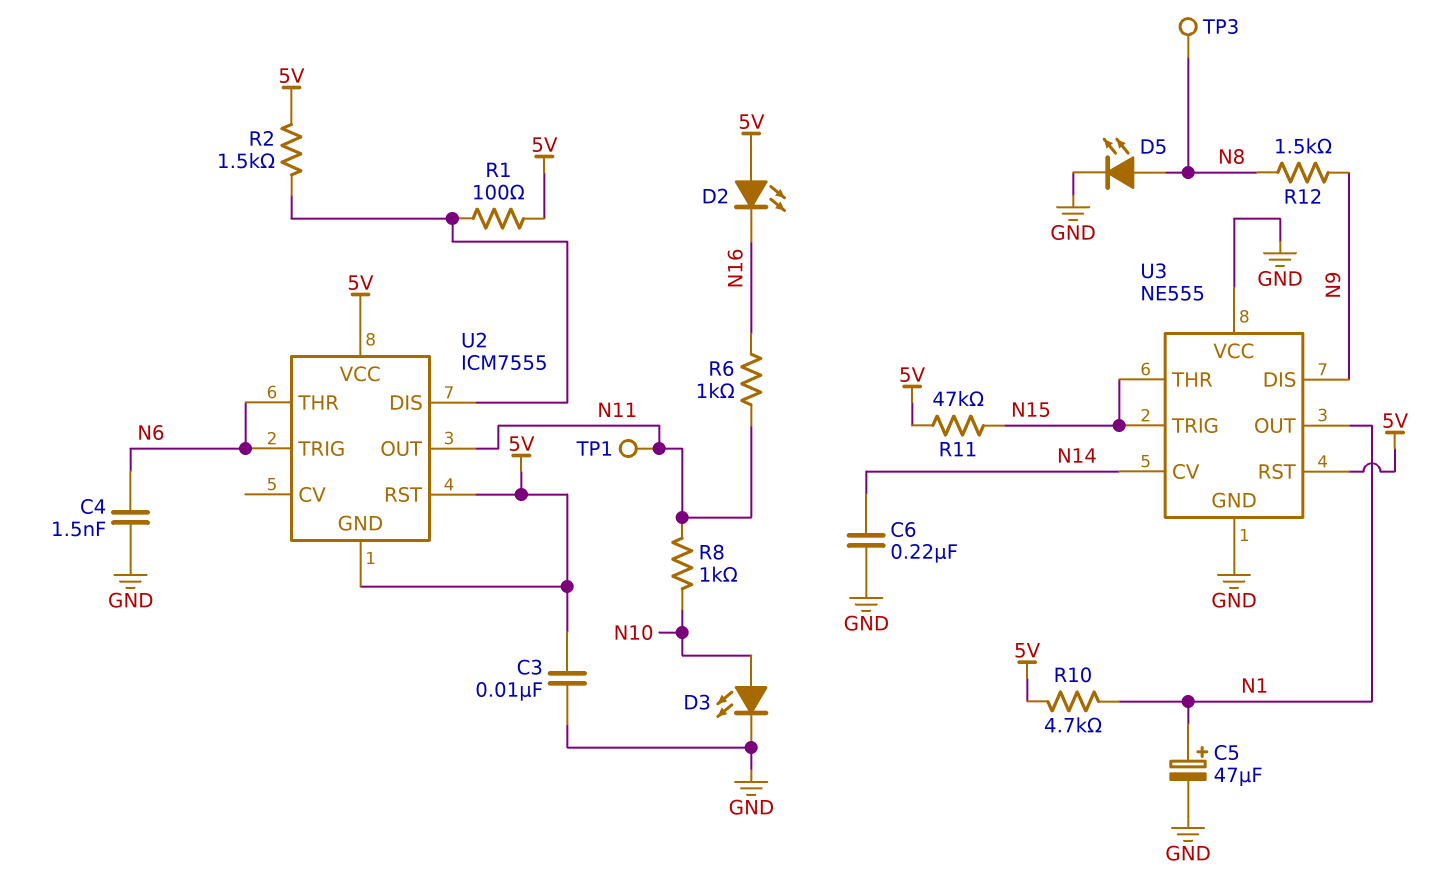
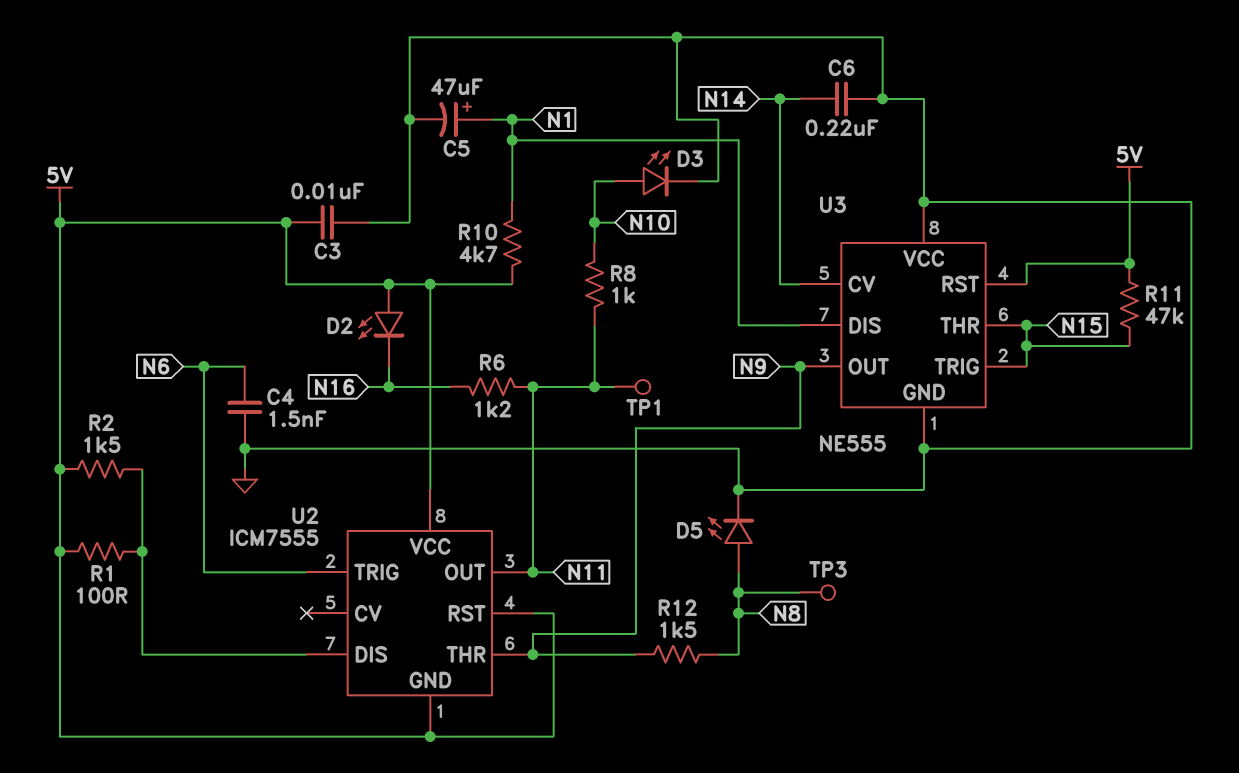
R6: 1k (N11, N16) -> 1.2k (N11, N16)
U2 pin THR: N6 -> N9
U3 pin DIS: N9 -> N1
U3 pin OUT: N1 -> N9

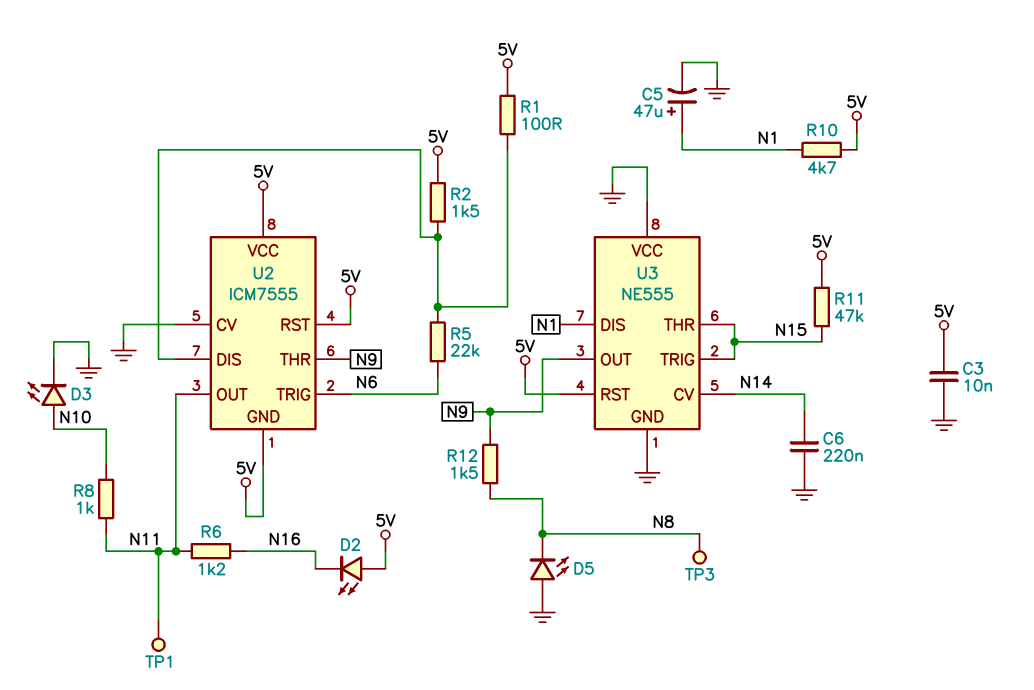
C4: 1.5nF (GND, N6) -> none
D5: LED (A N8, K GND) -> LED (A GND, K N8)
R5: none -> 22k (N6, U2/DIS)
U2 pin CV: none -> GND

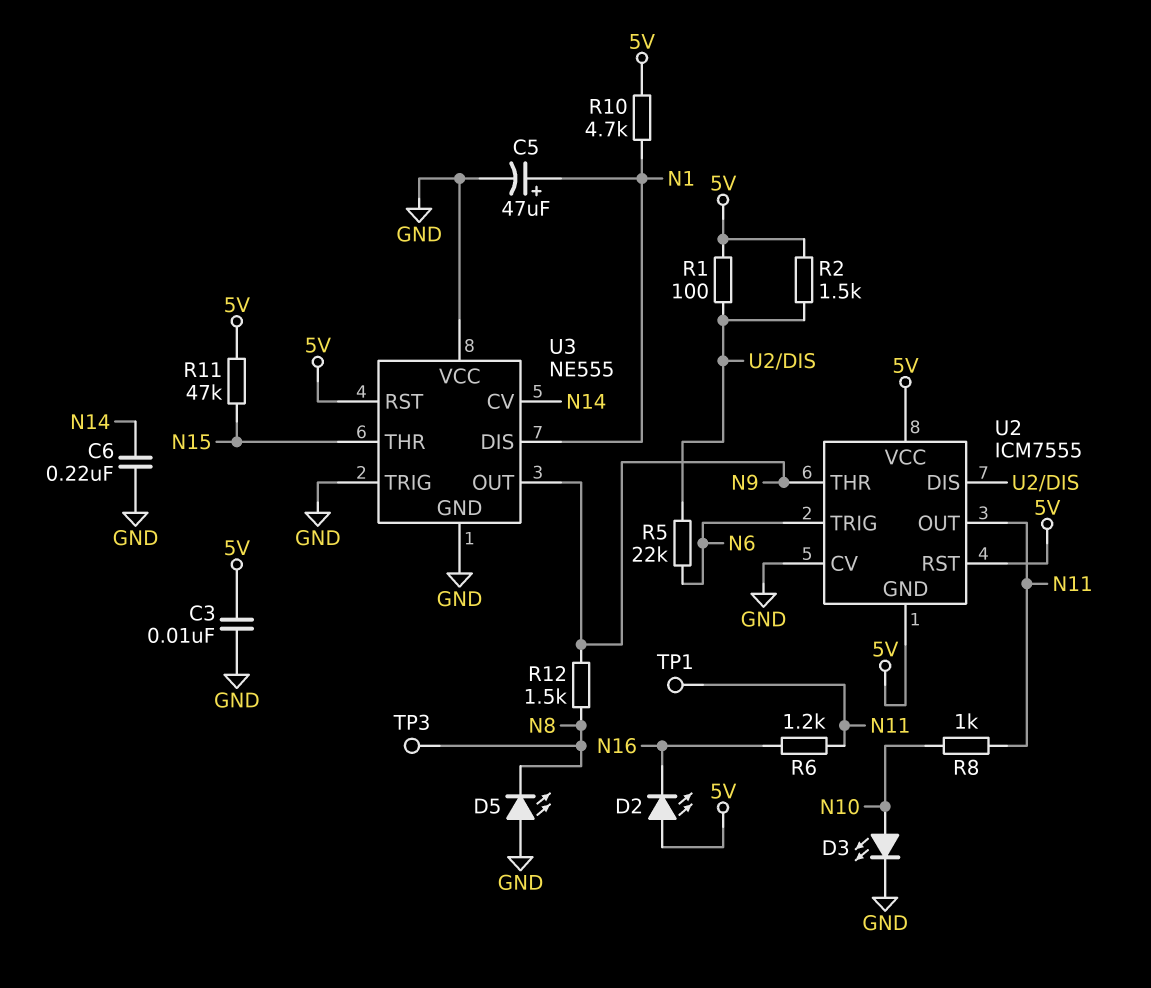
U3 pin TRIG: N15 -> GND

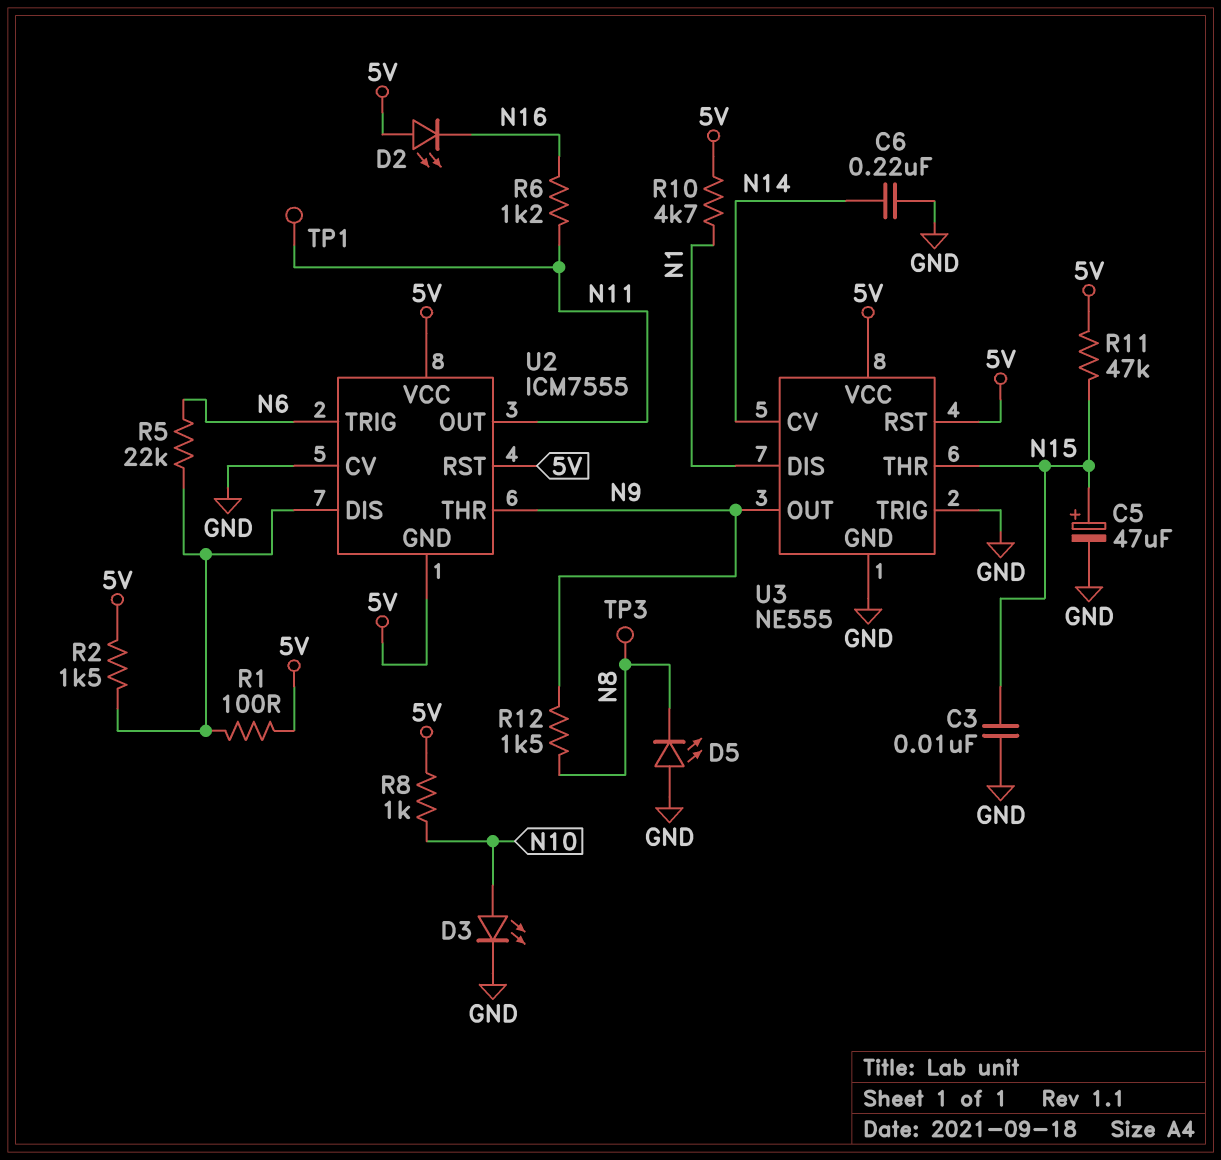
C3: 10nF (5V, GND) -> 10nF (GND, N15)
C5: 47uF (plus N1, minus GND) -> 47uF (plus N15, minus GND)
R8: 1k (N10, N11) -> 1k (5V, N10)
U3 pin VCC: GND -> 5V

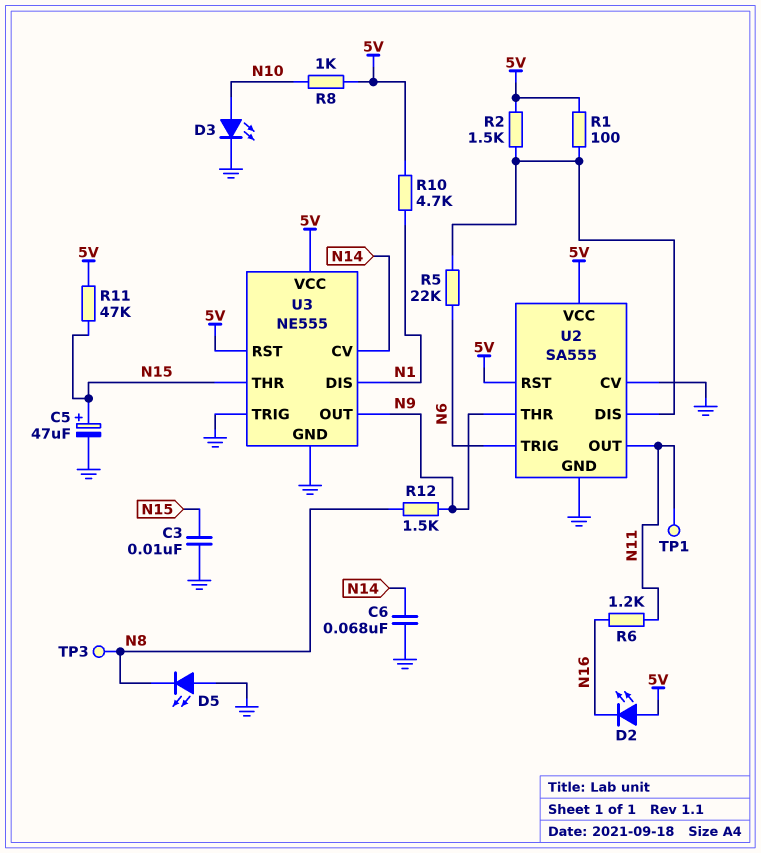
C6: 220nF (GND, N14) -> 68nF (GND, N14)
U2: ICM7555 -> SA555
U2 pin GND: 5V -> GND

